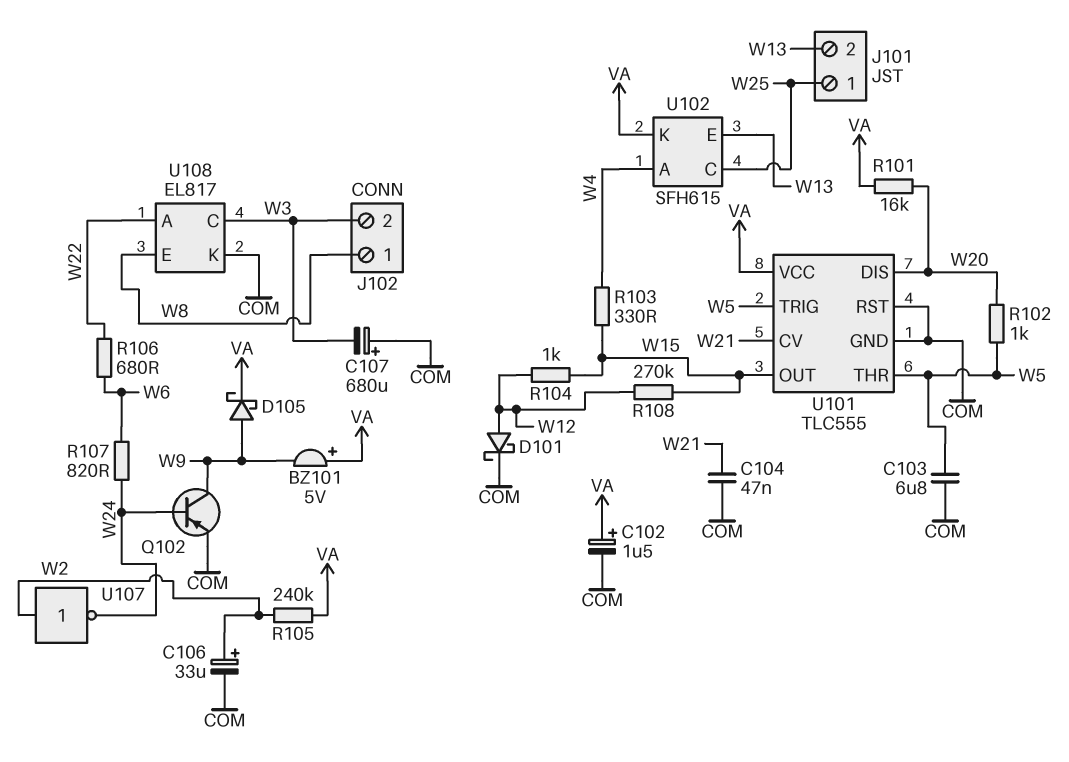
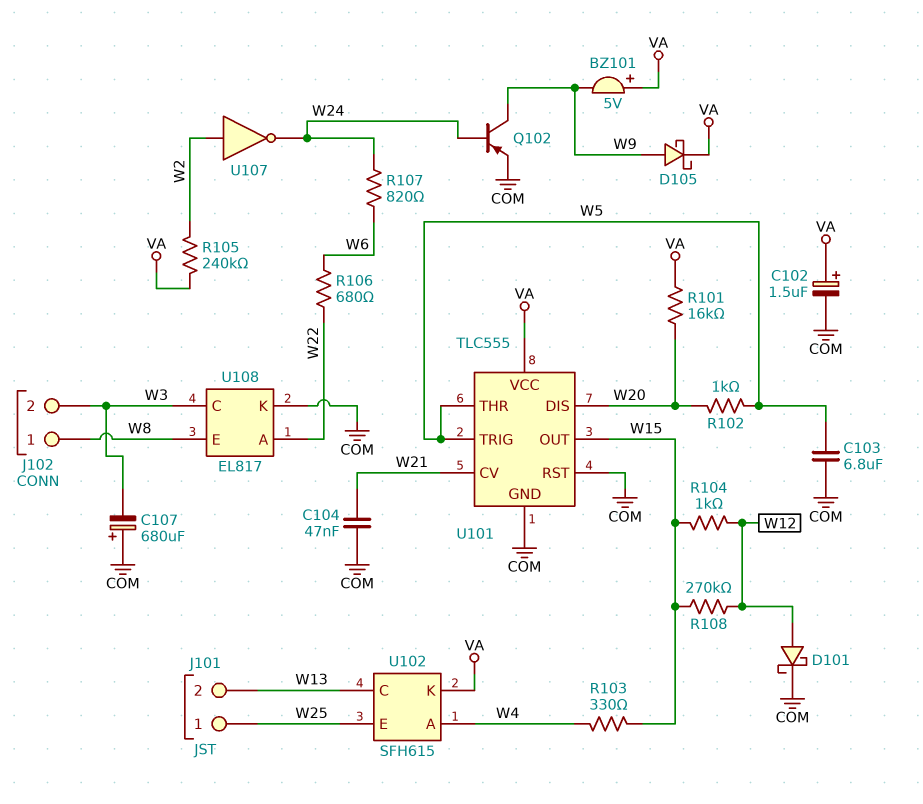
C106: 33uF (plus W2, minus COM) -> none
U102 pin C: W25 -> W13
U102 pin E: W13 -> W25

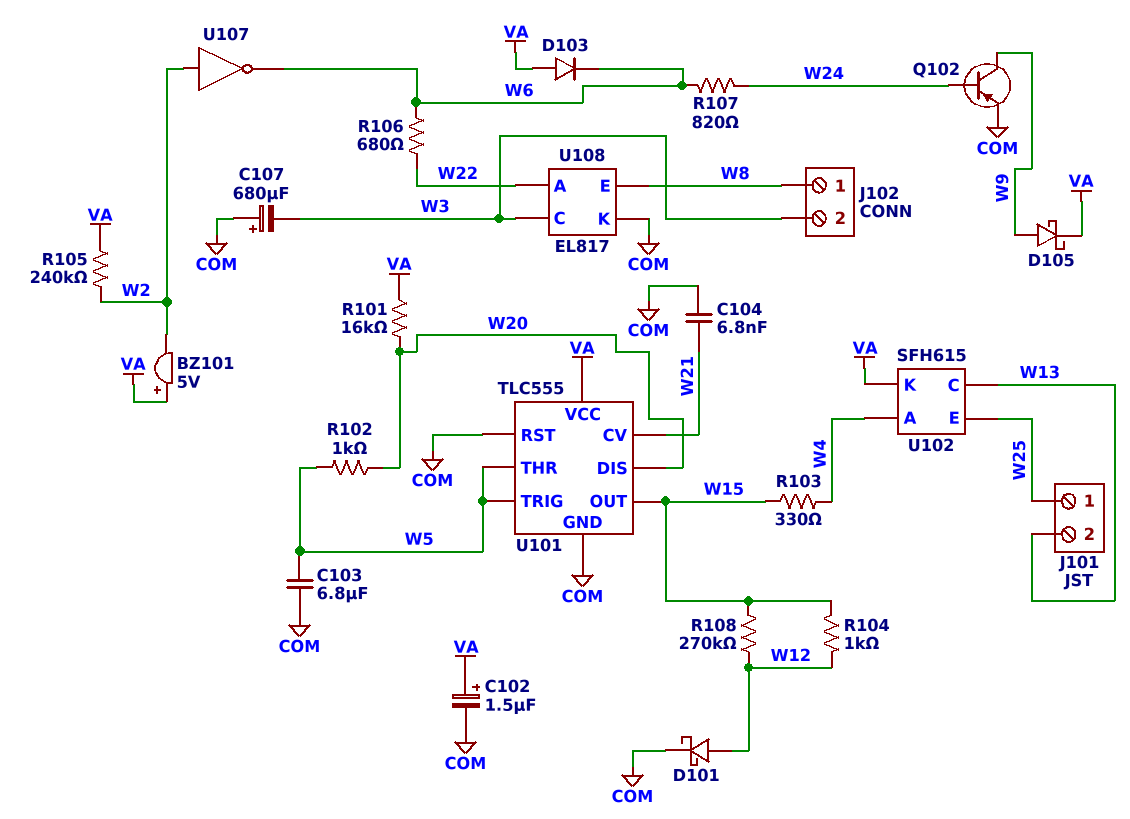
BZ101: buzzer 5V (plus VA, minus W9) -> buzzer 5V (plus VA, minus W2)
C104: 47nF (COM, W21) -> 6.8nF (COM, W21)
D103: none -> diode (A VA, K W6)
U107: NOT (in W2, out W24) -> NOT (in W2, out W6)

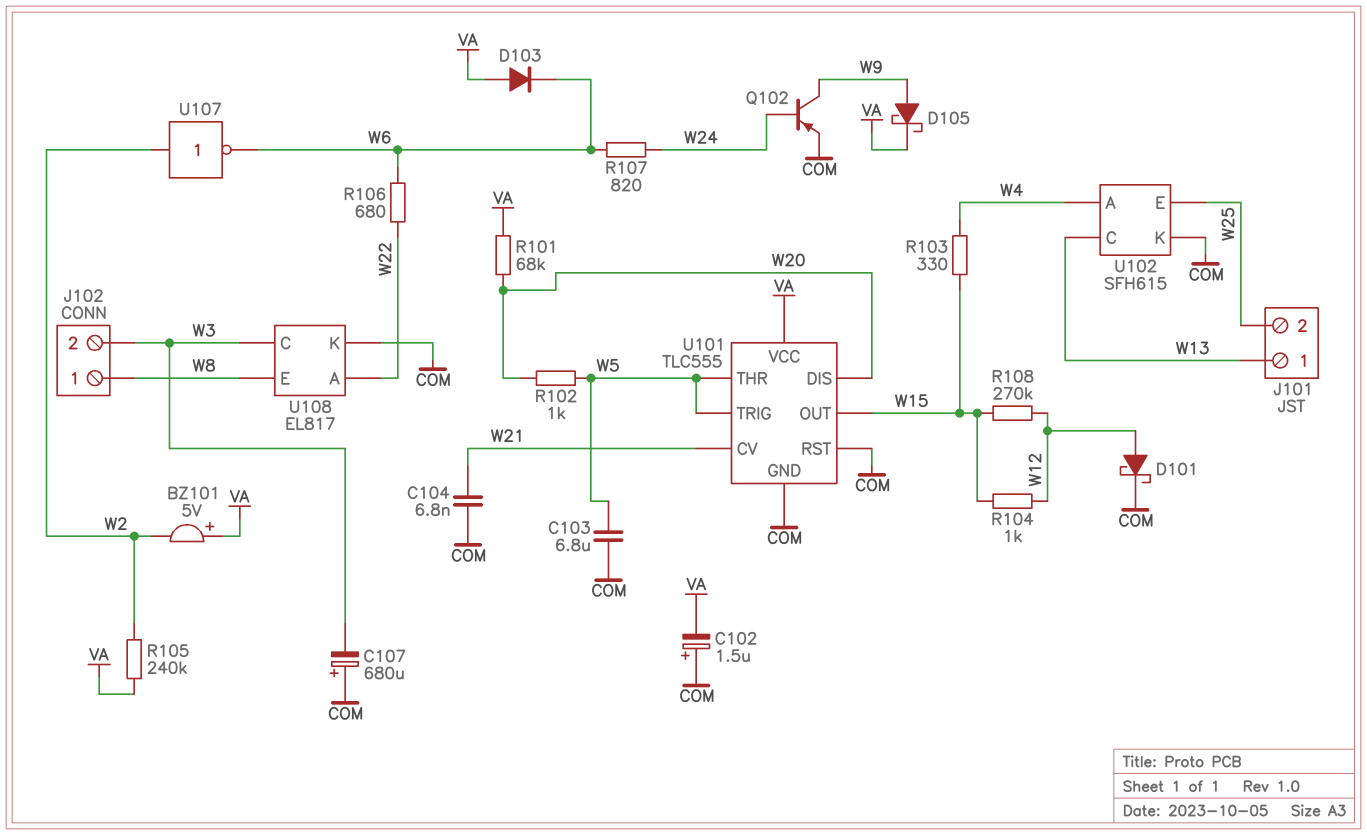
C102: 1.5uF (plus VA, minus COM) -> 1.5uF (plus COM, minus VA)
J101 pin 1: W25 -> W13
J101 pin 2: W13 -> W25
R101: 16k (VA, W20) -> 68k (VA, W20)
U102 pin K: VA -> COM

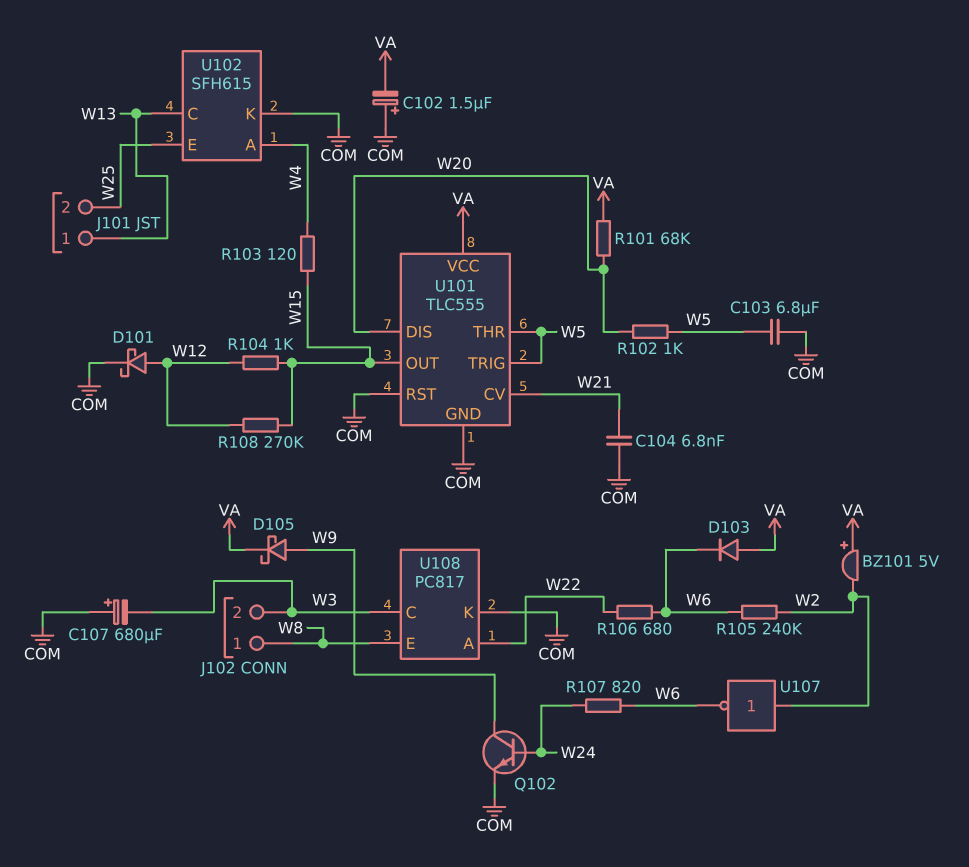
Q102: PNP (B W24, C W9, E COM) -> NPN (B W24, C W9, E COM)
R103: 330 (W4, W15) -> 120 (W4, W15)
R105: 240k (VA, W2) -> 240k (W2, W6)
U108: EL817 -> PC817

